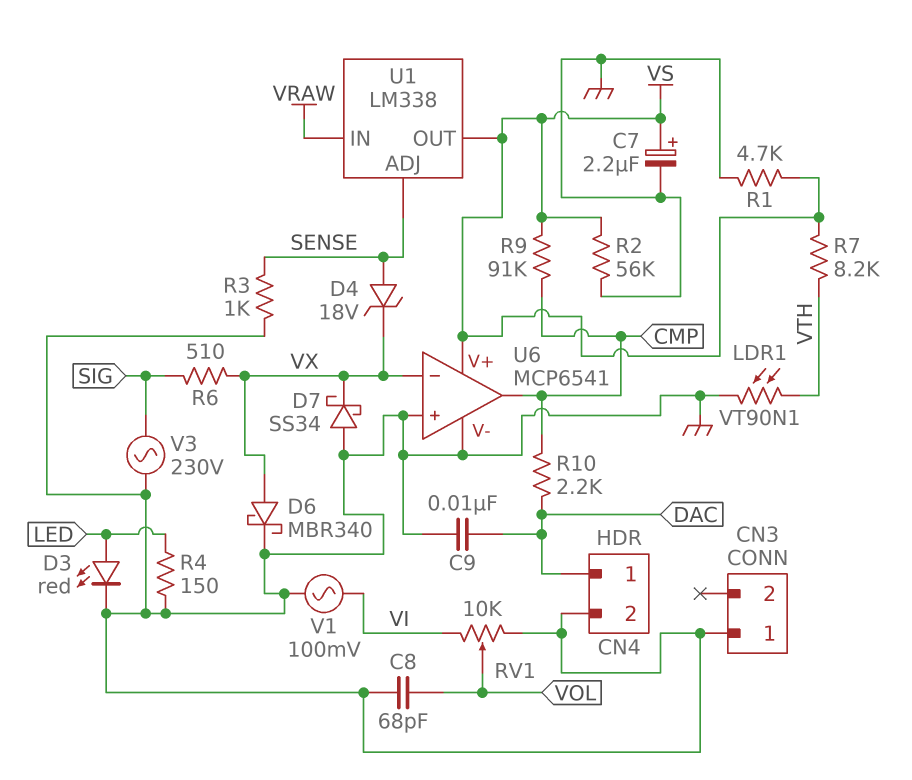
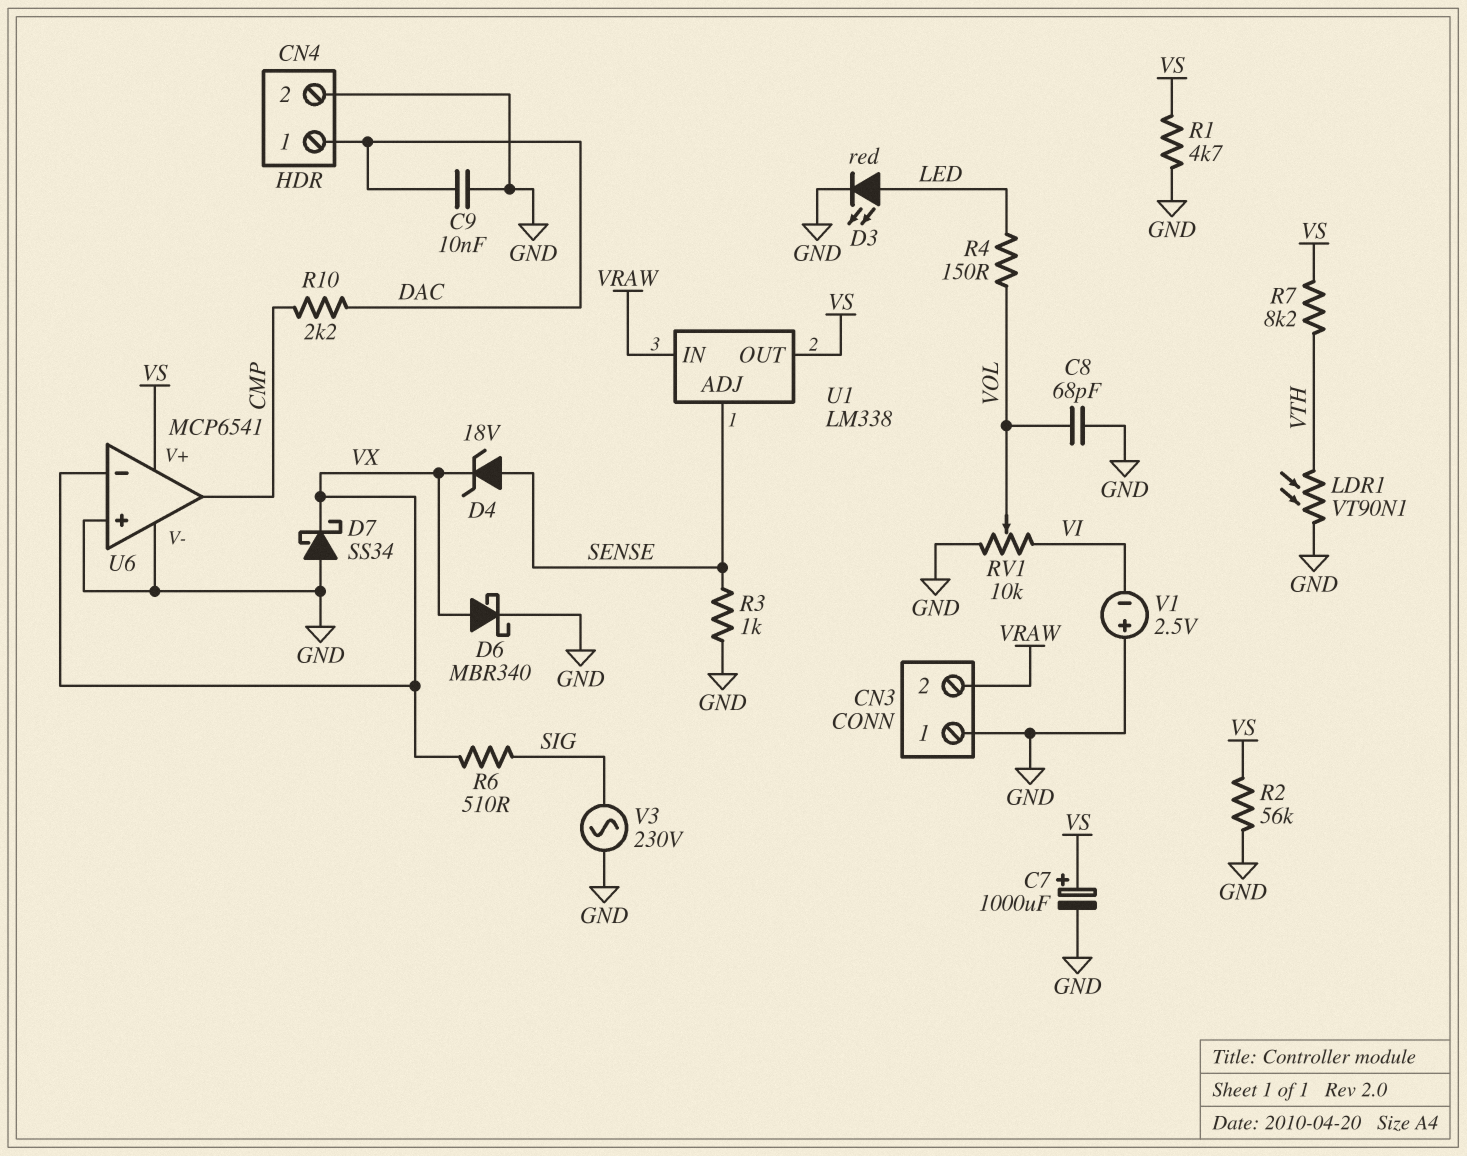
C7: 2.2uF (plus VS, minus GND) -> 1000uF (plus VS, minus GND)
CN3 pin 2: none -> VRAW
R4: 150 (GND, LED) -> 150 (LED, VOL)
R9: 91k (CMP, VS) -> none
V1: AC 100mV (GND, VI) -> 2.5V (plus GND, minus VI)

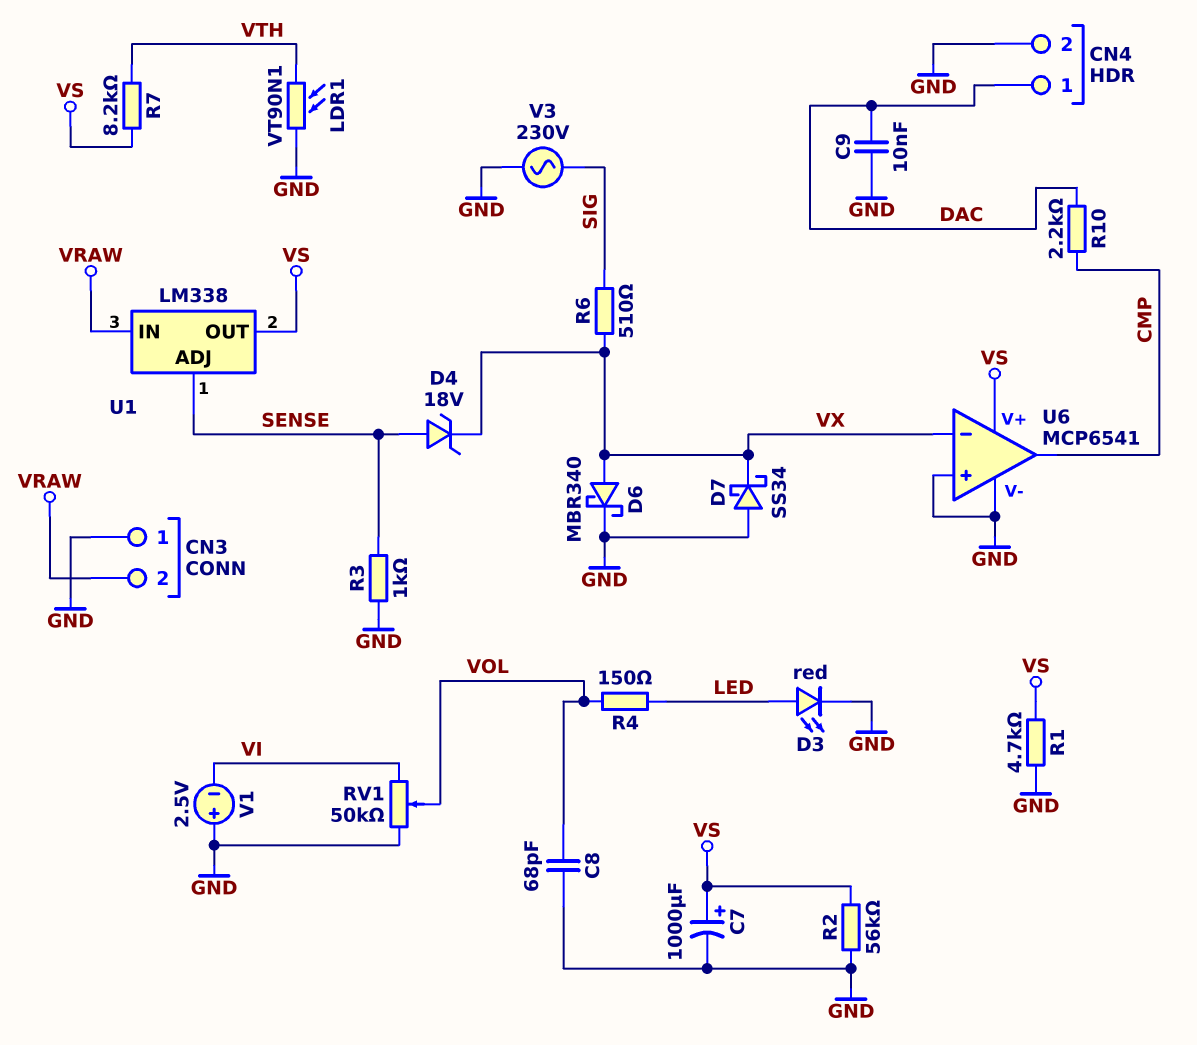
RV1: 10k (GND, VI, wiper VOL) -> 50k (GND, VI, wiper VOL)

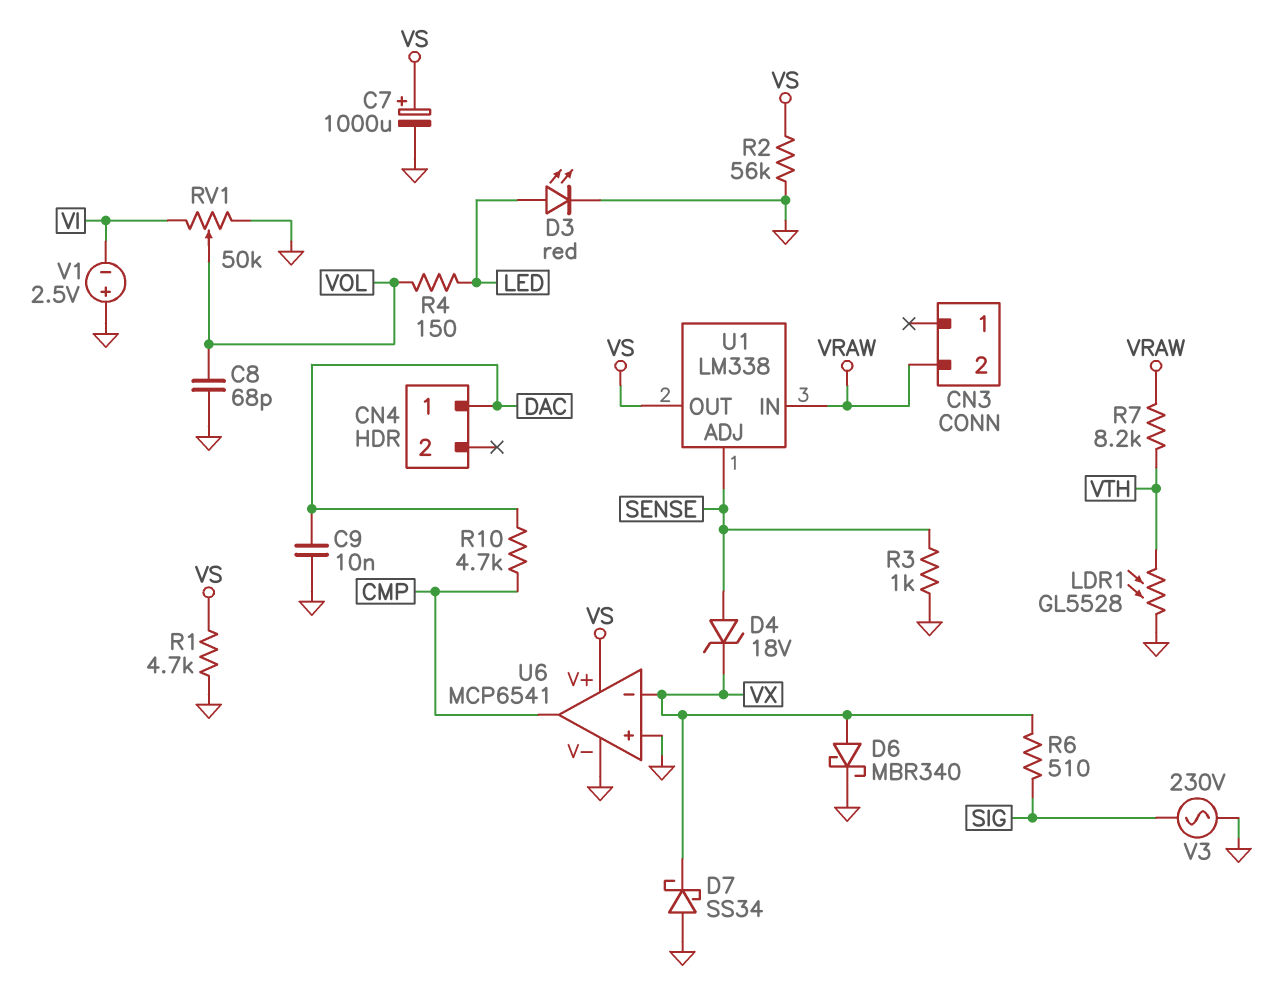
CN3 pin 1: GND -> none
CN4 pin 2: GND -> none
LDR1: VT90N1 (GND, VTH) -> GL5528 (GND, VTH)
R7: 8.2k (VS, VTH) -> 8.2k (VRAW, VTH)
R10: 2.2k (CMP, DAC) -> 4.7k (CMP, DAC)

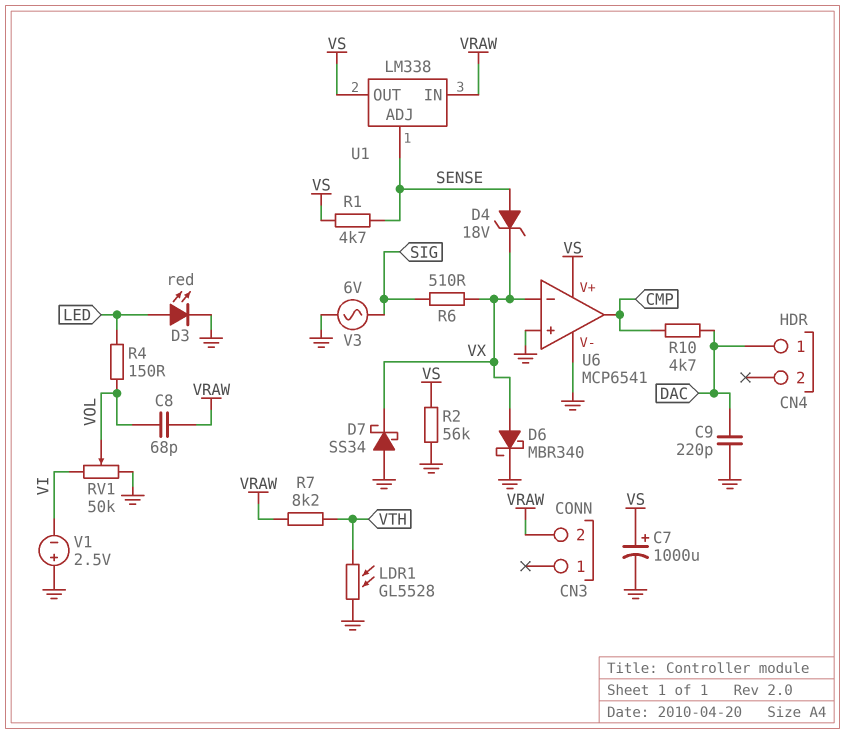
C8: 68pF (GND, VOL) -> 68pF (VOL, VRAW)
C9: 10nF (DAC, GND) -> 220pF (DAC, GND)
R1: 4.7k (GND, VS) -> 4.7k (SENSE, VS)
R3: 1k (GND, SENSE) -> none
V3: AC 230V (GND, SIG) -> AC 6V (GND, SIG)

